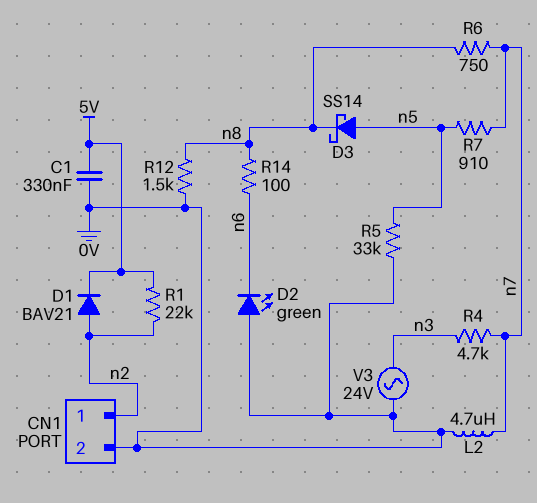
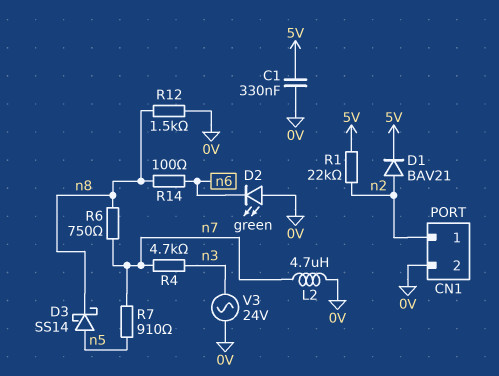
R5: 33k (0V, n5) -> none

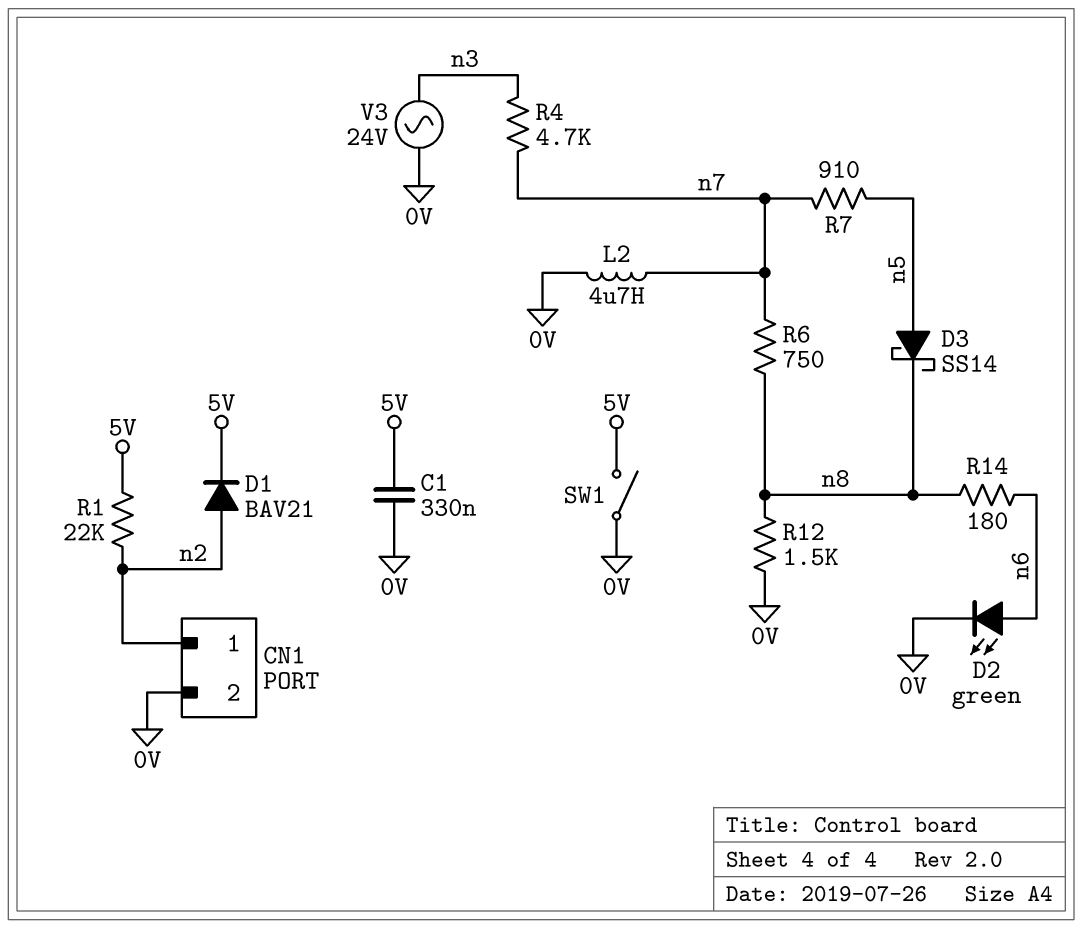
D2: LED green (A 0V, K n6) -> LED green (A n6, K 0V)
R14: 100 (n6, n8) -> 180 (n6, n8)
SW1: none -> switch (0V, 5V)

